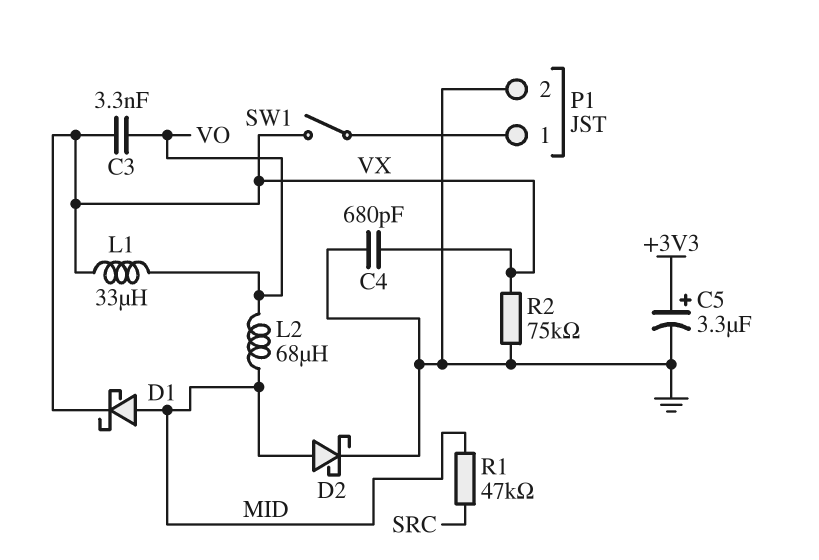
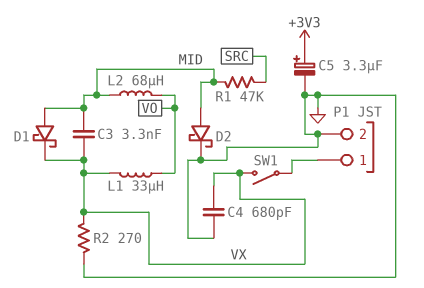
C3: 3.3nF (VO, VX) -> 3.3nF (MID, VX)
R2: 75k (GND, VX) -> 270 (GND, VX)

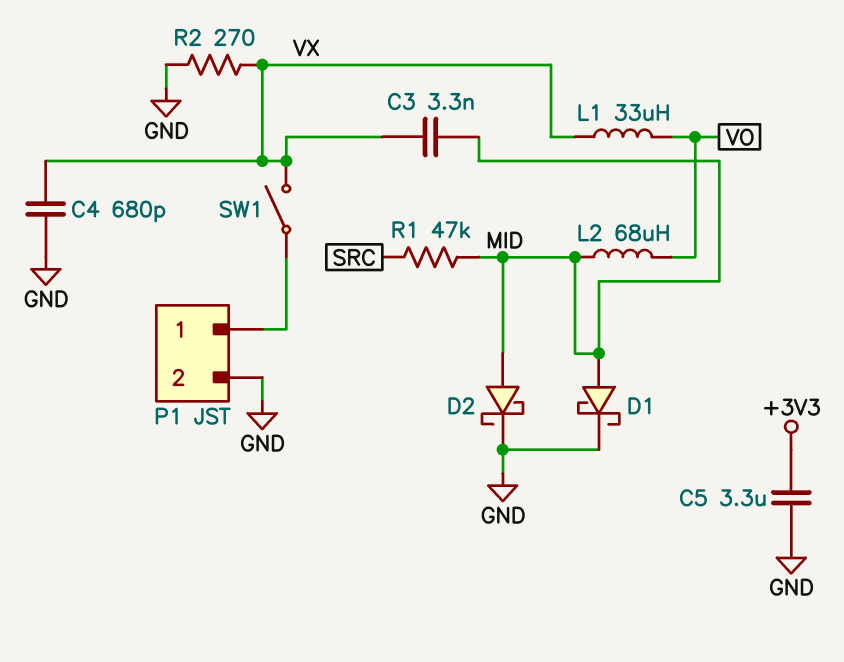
C5: 3.3uF (plus +3V3, minus GND) -> 3.3uF (+3V3, GND)
D1: schottky (A MID, K VX) -> schottky (A MID, K GND)

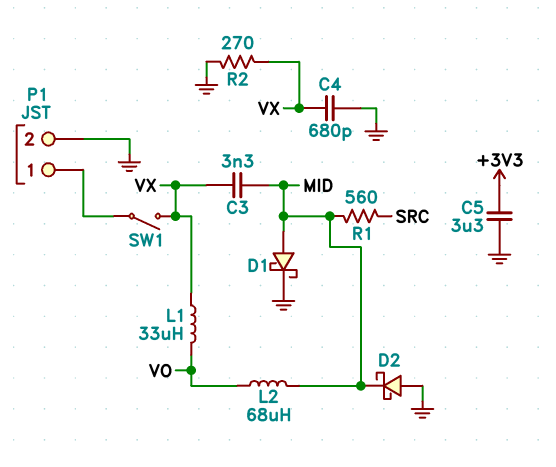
D2: schottky (A MID, K GND) -> schottky (A GND, K MID)
R1: 47k (MID, SRC) -> 560 (MID, SRC)

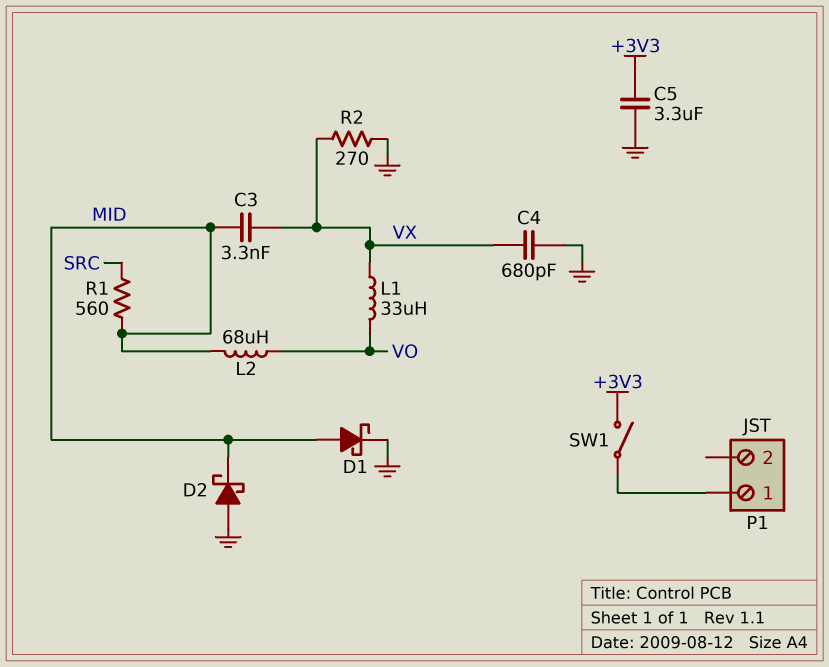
P1 pin 2: GND -> none
SW1: switch (P1/1, VX) -> switch (+3V3, P1/1)

